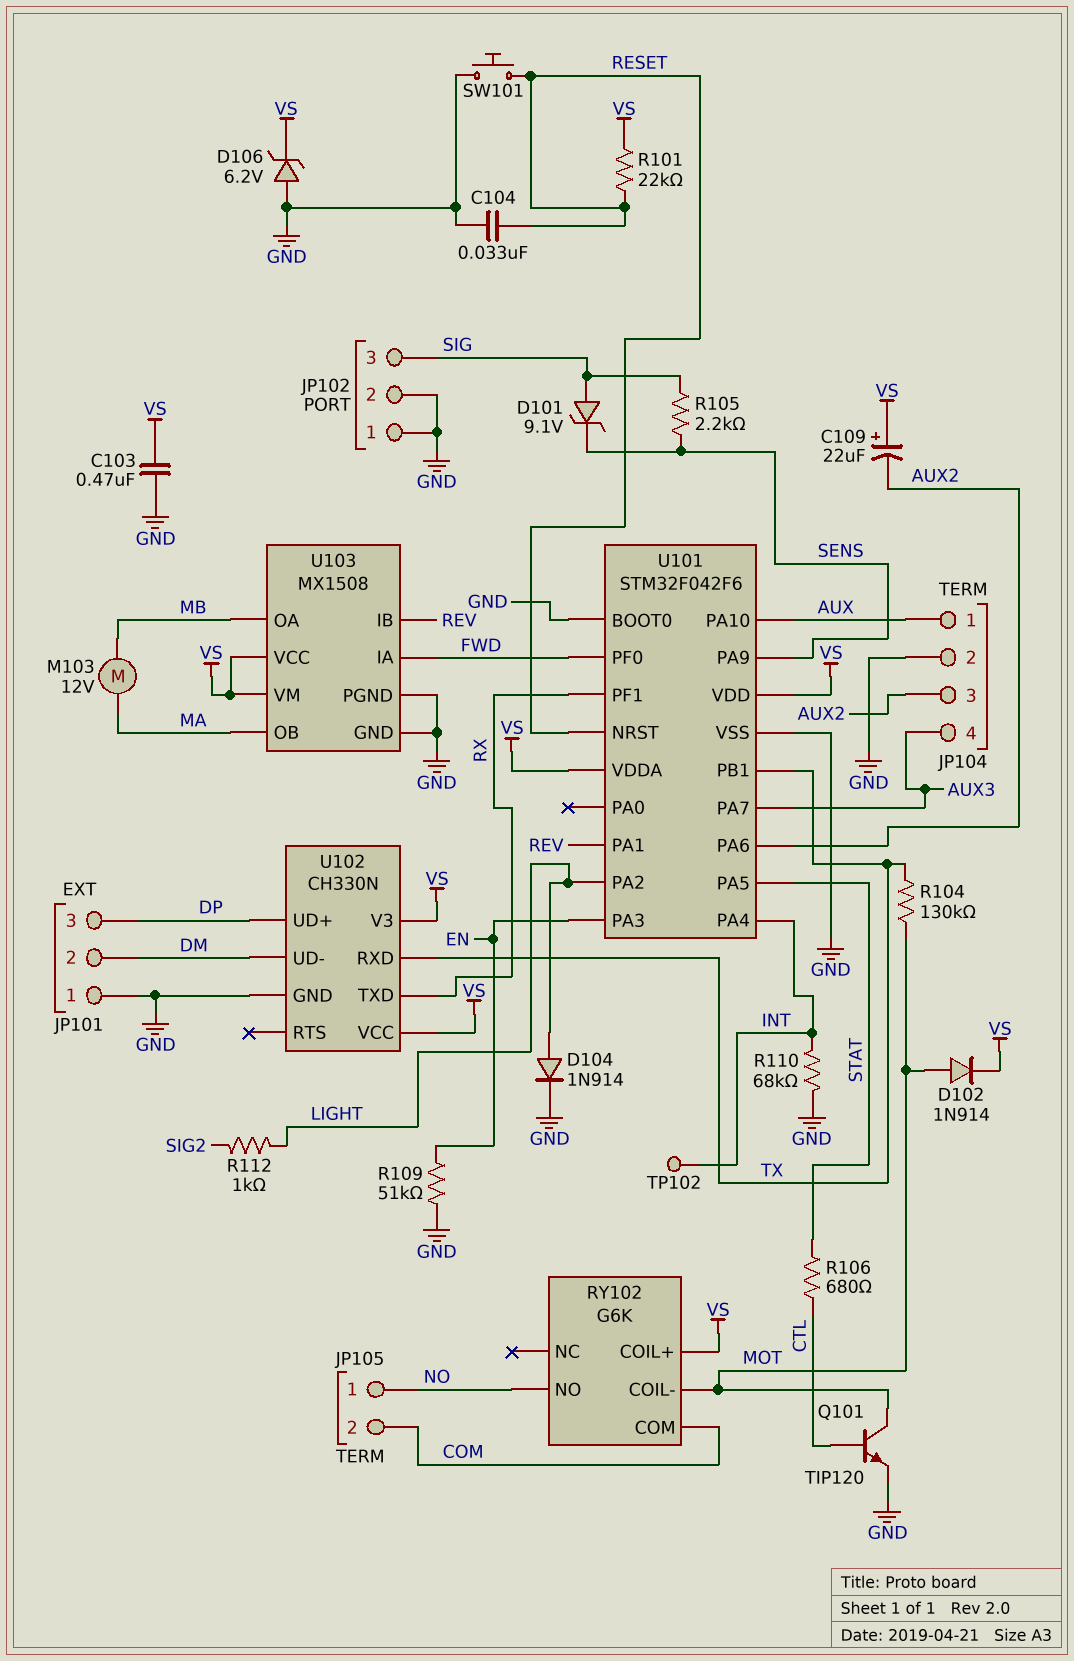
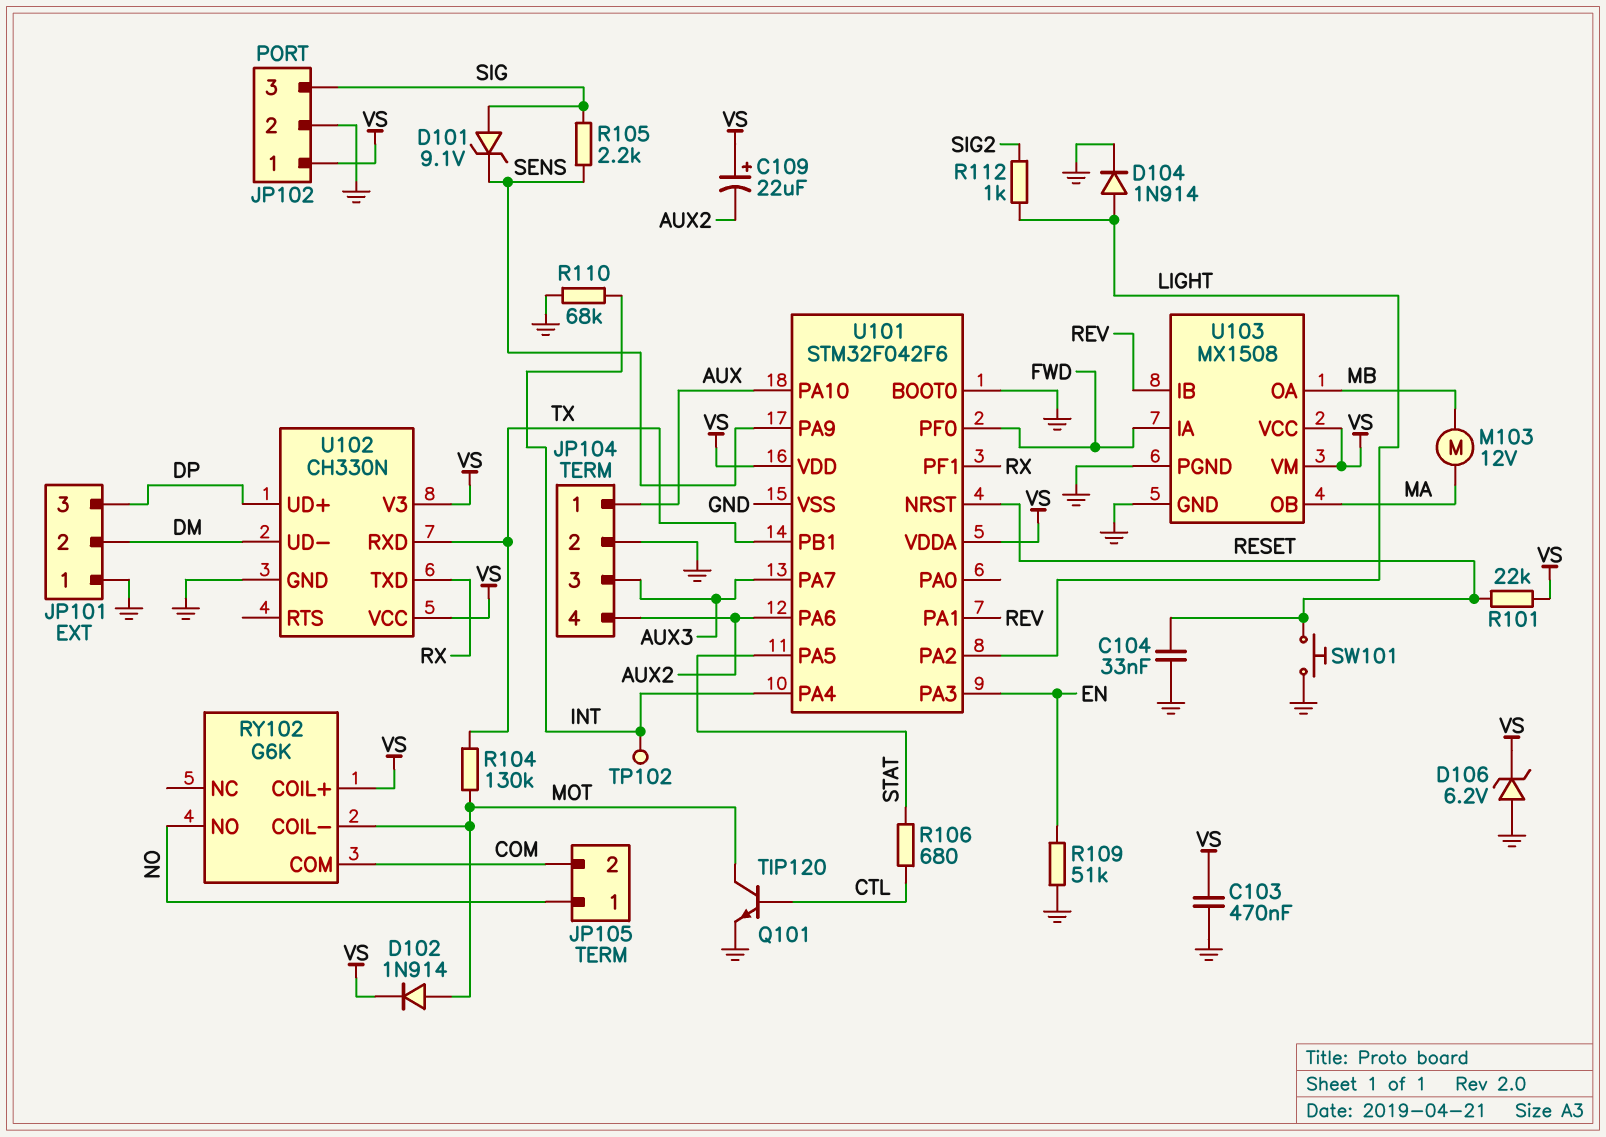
JP102 pin 1: GND -> VS
JP104 pin 3: AUX2 -> AUX3
JP104 pin 4: AUX3 -> AUX2

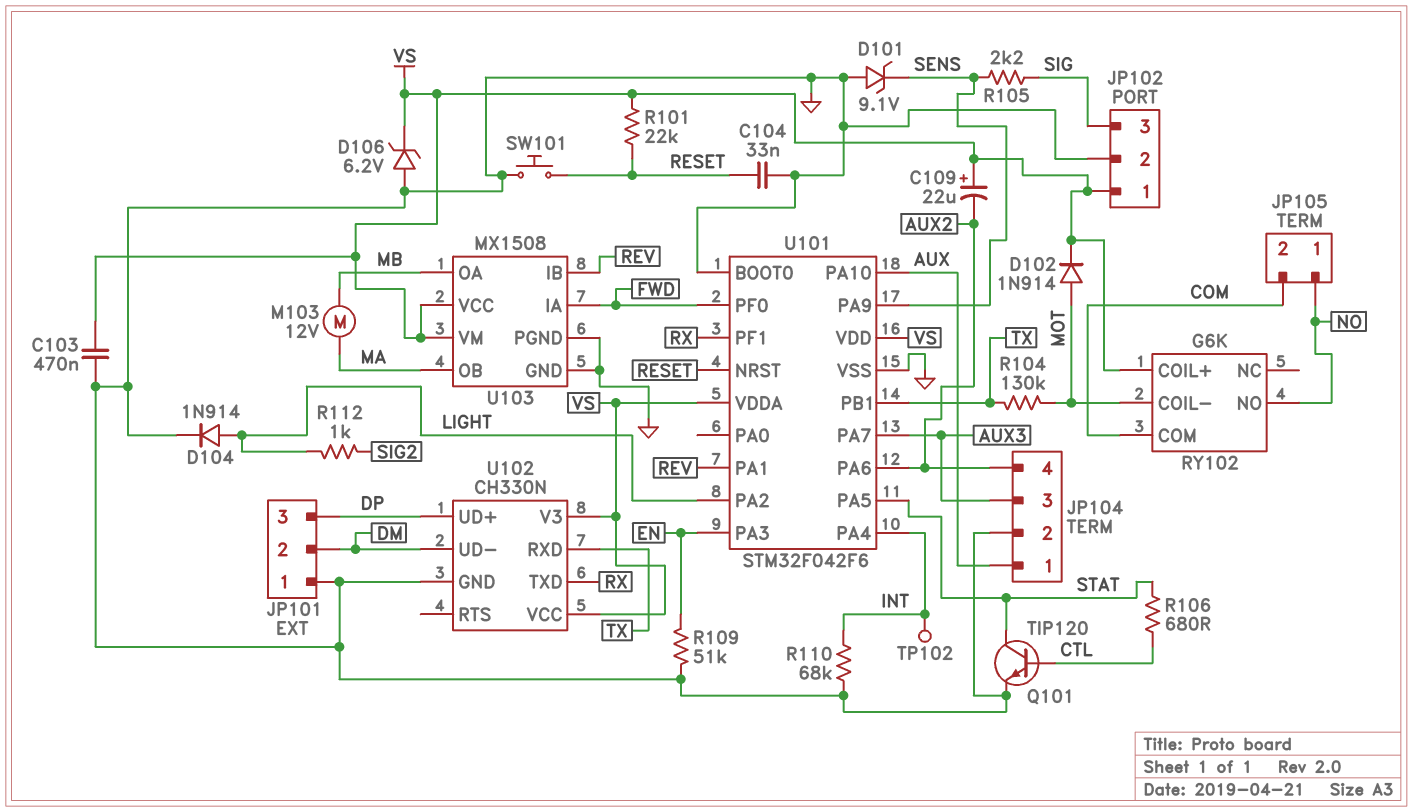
D101: zener 9.1V (A SIG, K SENS) -> zener 9.1V (A GND, K SENS)
Q101: NPN TIP120 (B CTL, C MOT, E GND) -> NPN TIP120 (B CTL, C STAT, E GND)

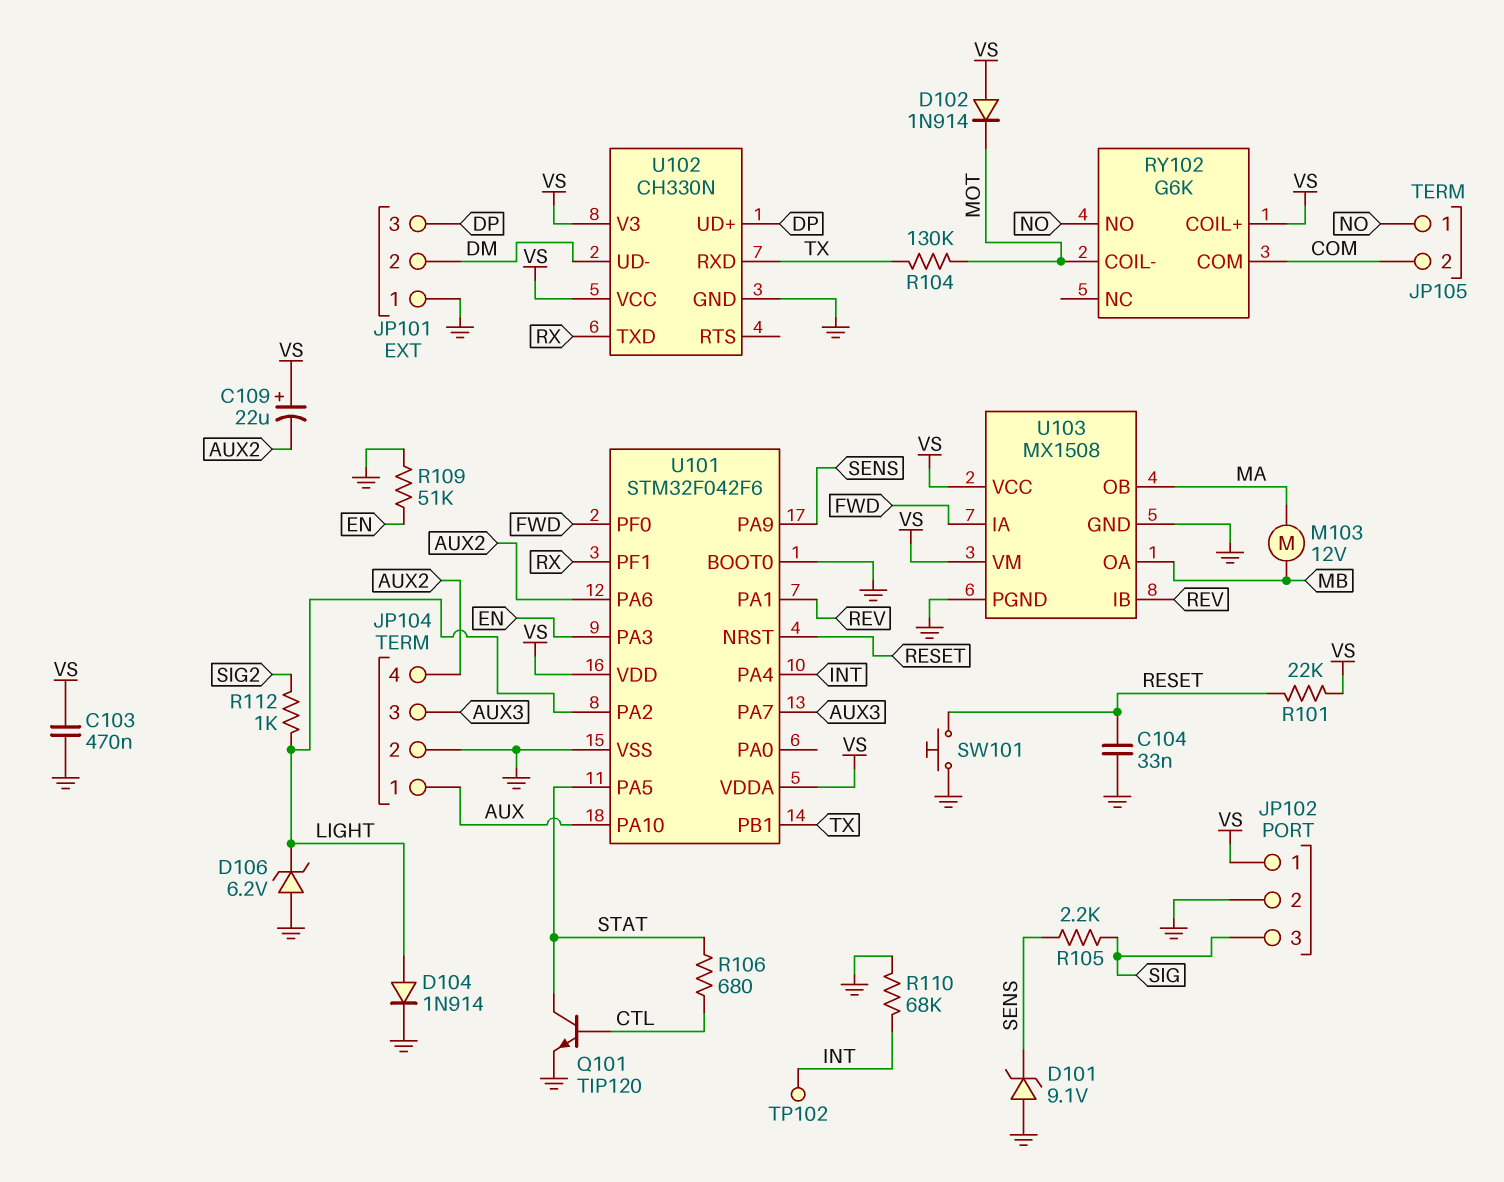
D102: diode 1N914 (A MOT, K VS) -> diode 1N914 (A VS, K MOT)
D106: zener 6.2V (A GND, K VS) -> zener 6.2V (A GND, K LIGHT)

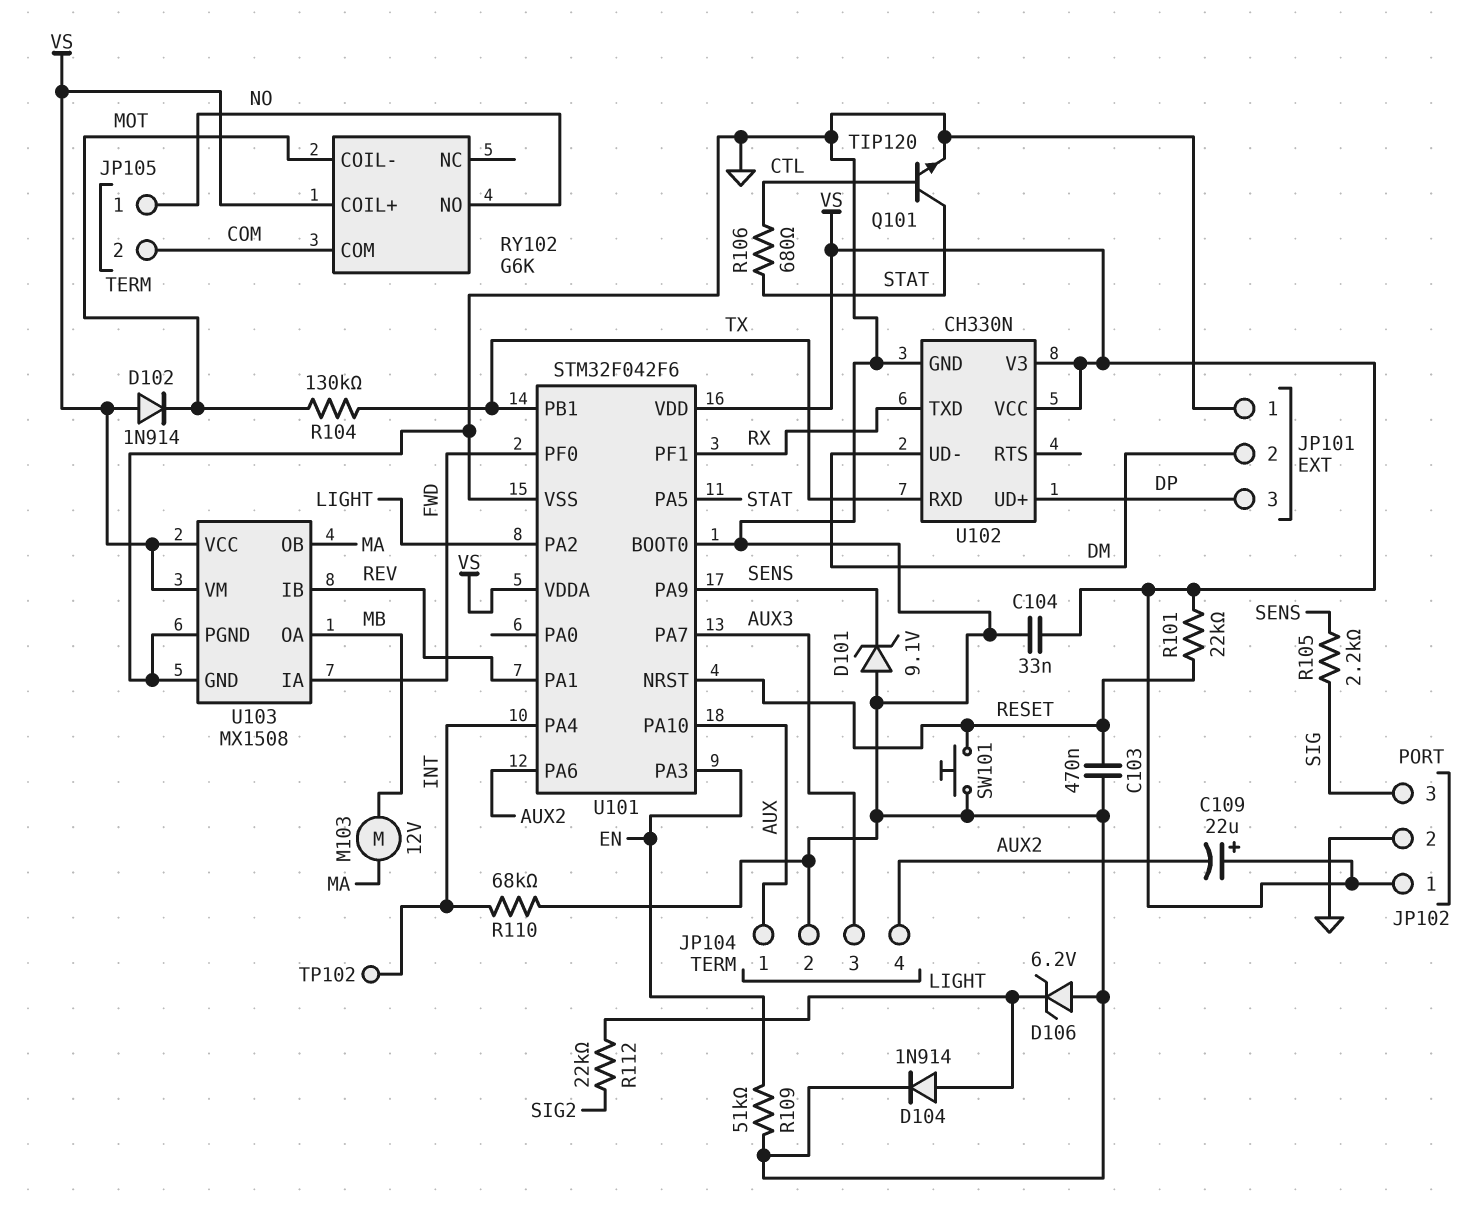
C103: 470nF (GND, VS) -> 470nF (GND, RESET)
C104: 33nF (GND, RESET) -> 33nF (GND, VS)
R112: 1k (LIGHT, SIG2) -> 22k (LIGHT, SIG2)

